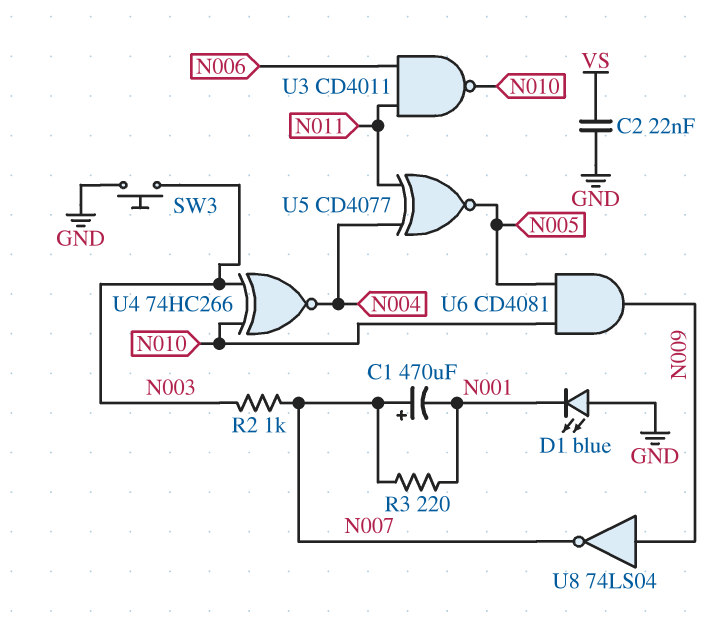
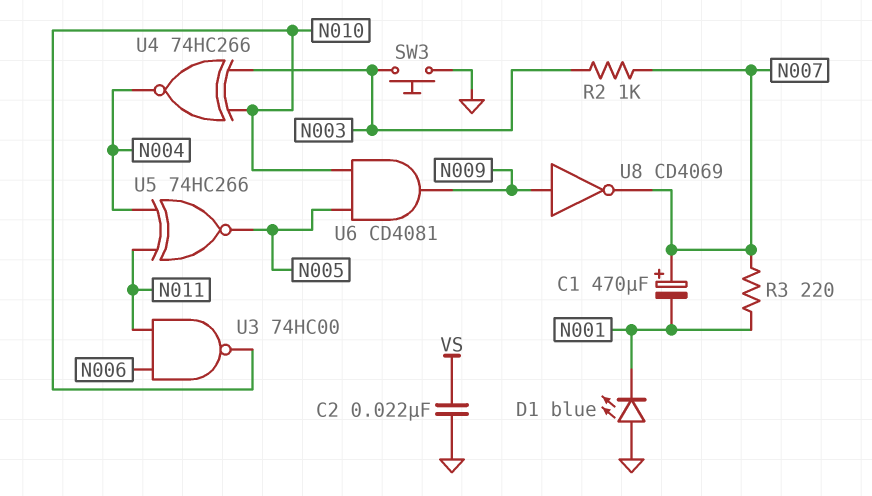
U3: NAND CD4011 (in N006, in N011, out N010) -> NAND 74HC00 (in N006, in N011, out N010)
U5: XNOR CD4077 (in N004, in N011, out N005) -> XNOR 74HC266 (in N004, in N011, out N005)
U8: NOT 74LS04 (in N009, out N007) -> NOT CD4069 (in N009, out N007)

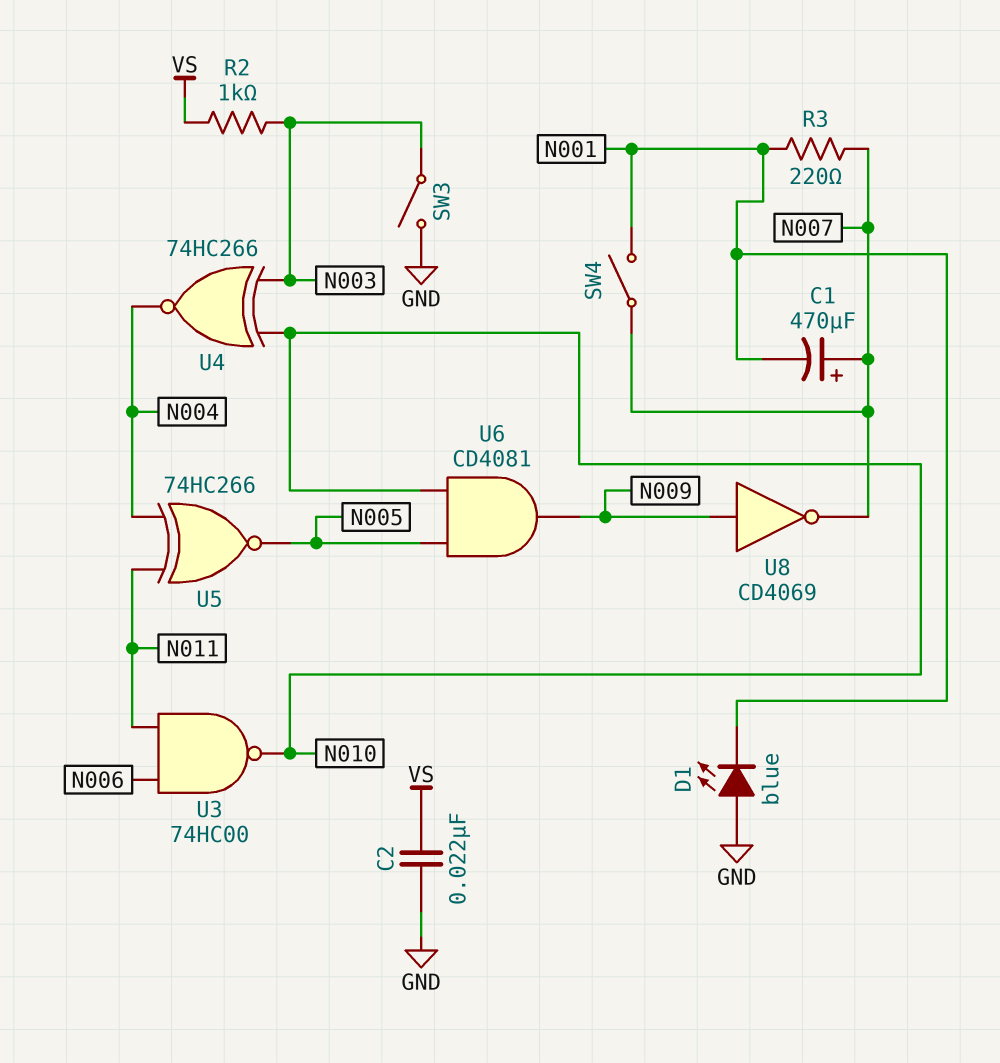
R2: 1k (N003, N007) -> 1k (N003, VS)
SW3: button (GND, N003) -> switch (GND, N003)
SW4: none -> switch (N001, N007)

